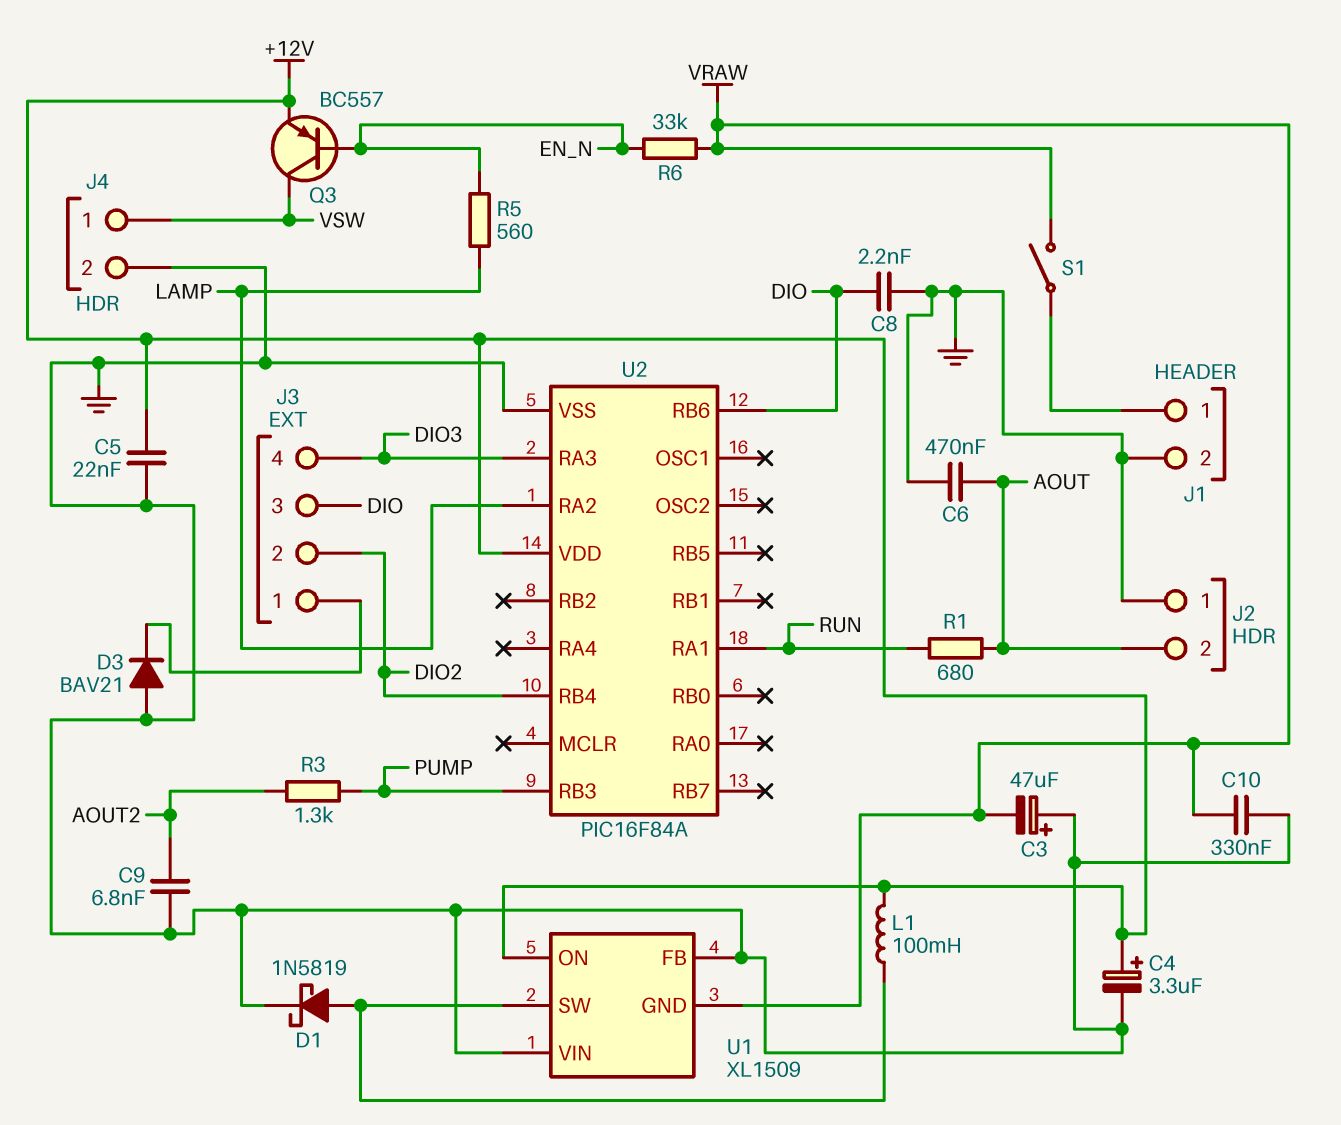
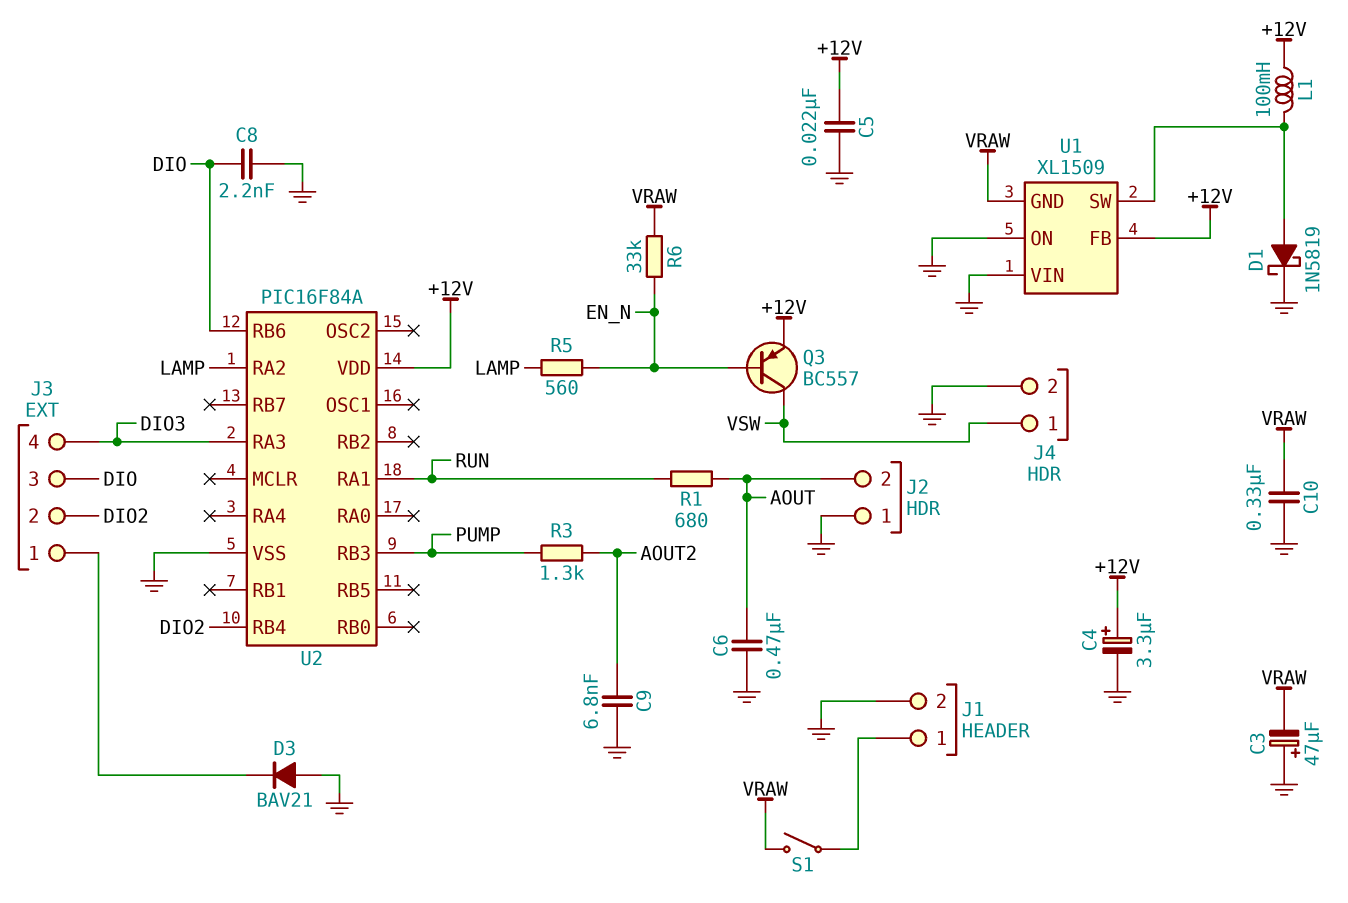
U1 pin FB: GND -> +12V
U1 pin ON: +12V -> GND

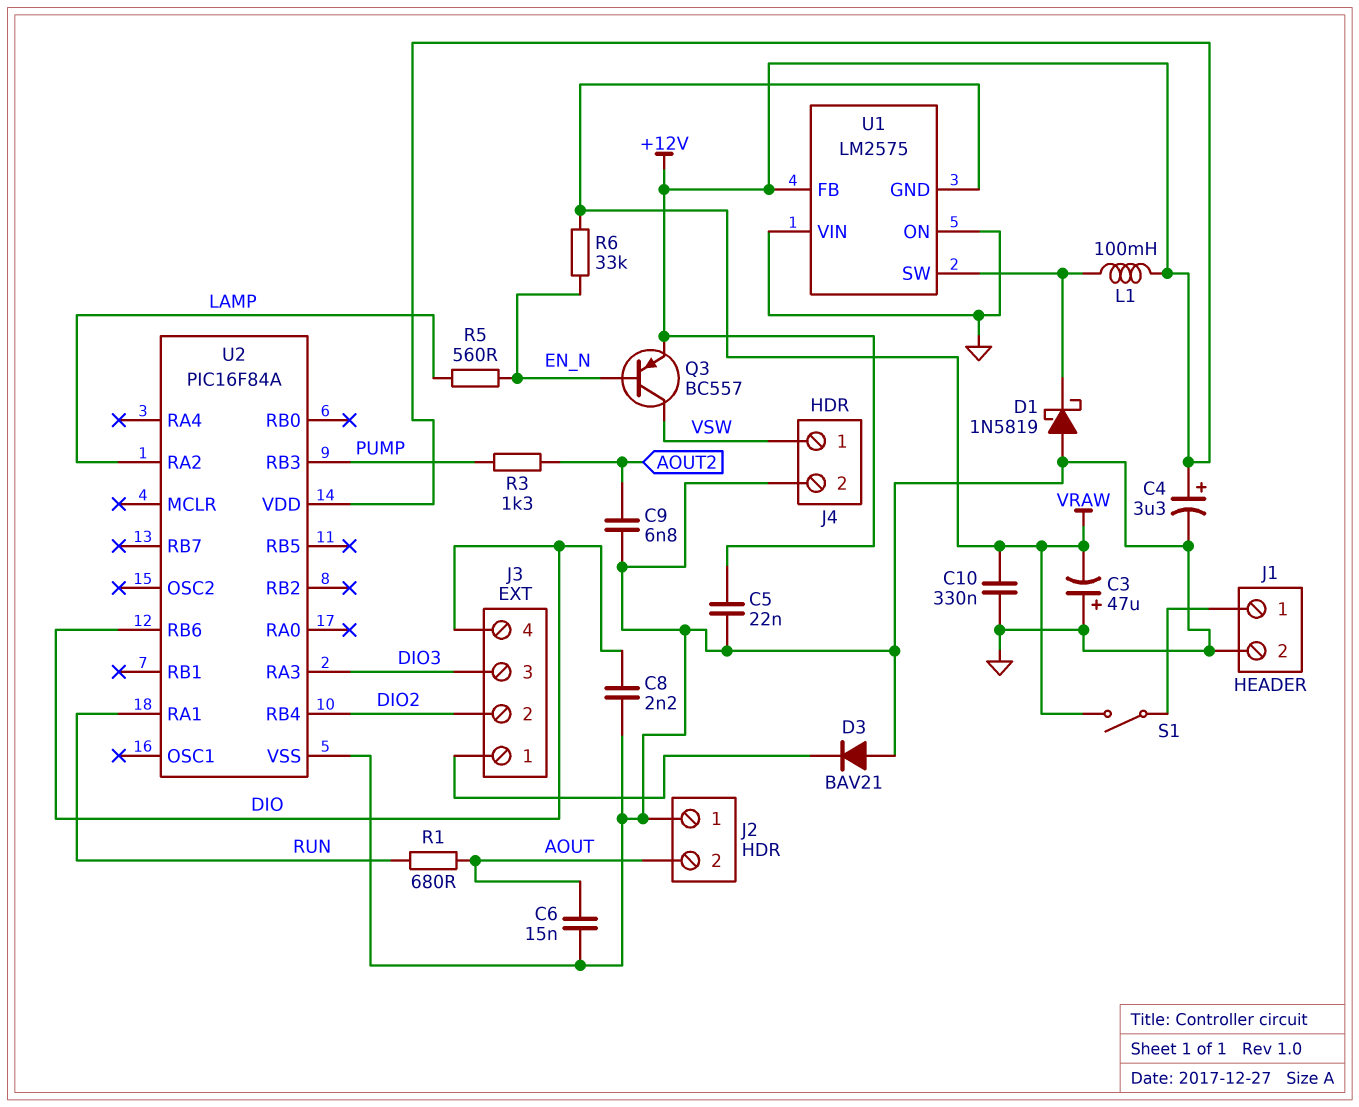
C6: 470nF (AOUT, GND) -> 15nF (AOUT, GND)
D1: schottky 1N5819 (A U1/SW, K GND) -> schottky 1N5819 (A GND, K U1/SW)
J3 pin 3: DIO -> DIO3
J3 pin 4: DIO3 -> DIO
U1: XL1509 -> LM2575

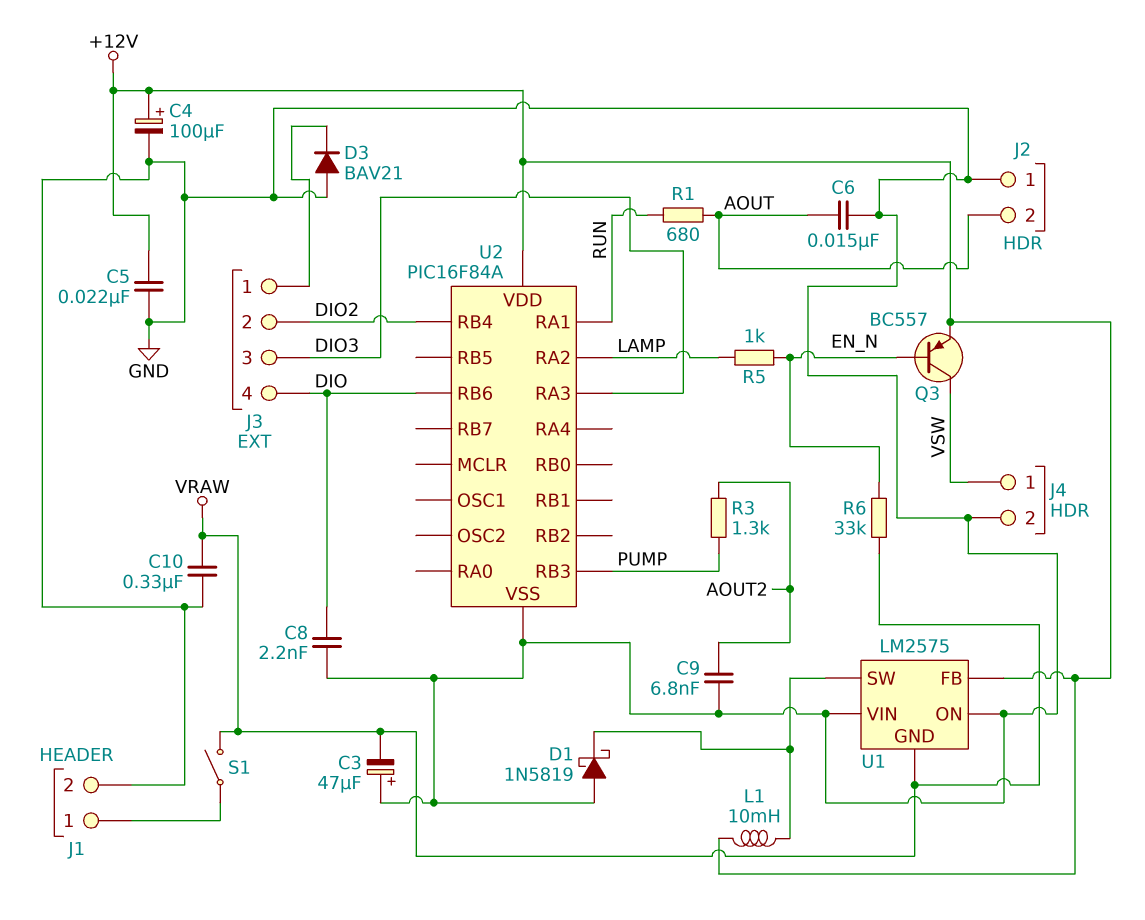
C4: 3.3uF (plus +12V, minus GND) -> 100uF (plus +12V, minus GND)
L1: 100mH (+12V, U1/SW) -> 10mH (+12V, U1/SW)
R5: 560 (EN_N, LAMP) -> 1k (EN_N, LAMP)

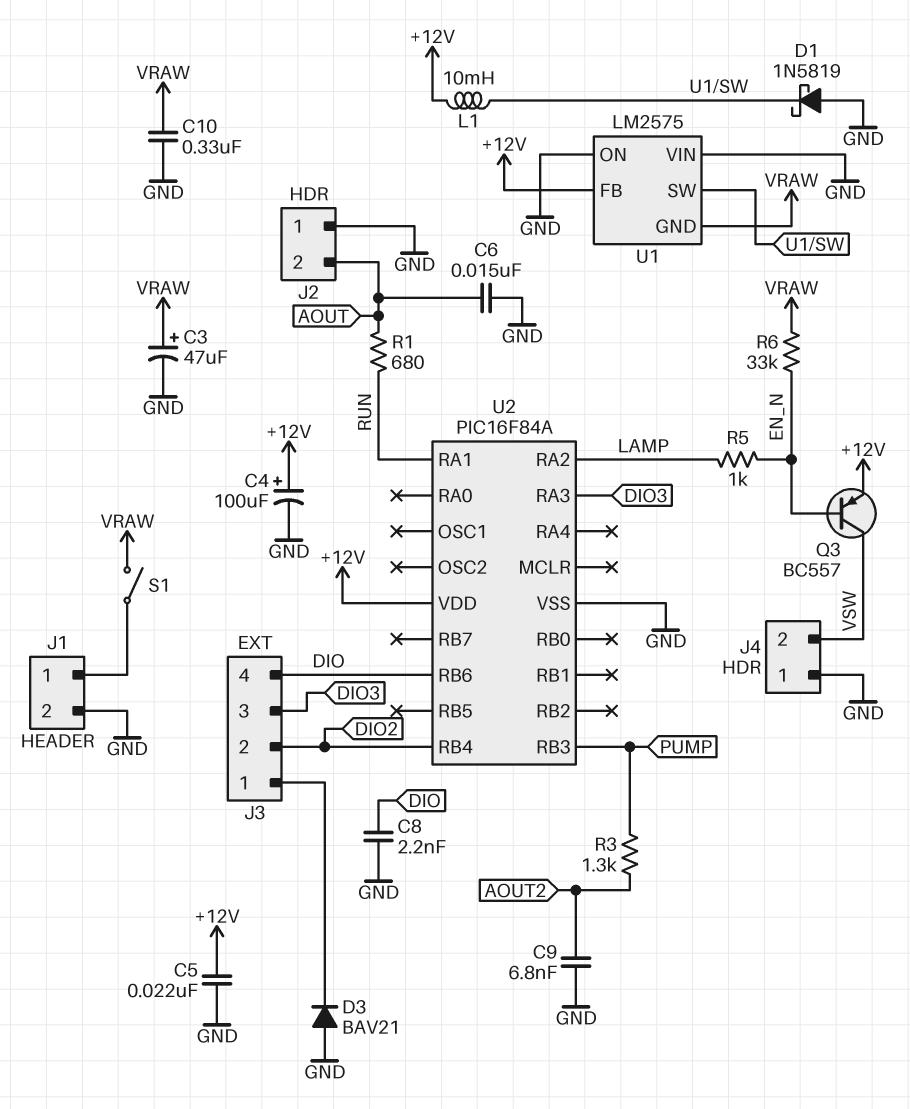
C3: 47uF (plus GND, minus VRAW) -> 47uF (plus VRAW, minus GND)
J4 pin 1: VSW -> GND
J4 pin 2: GND -> VSW

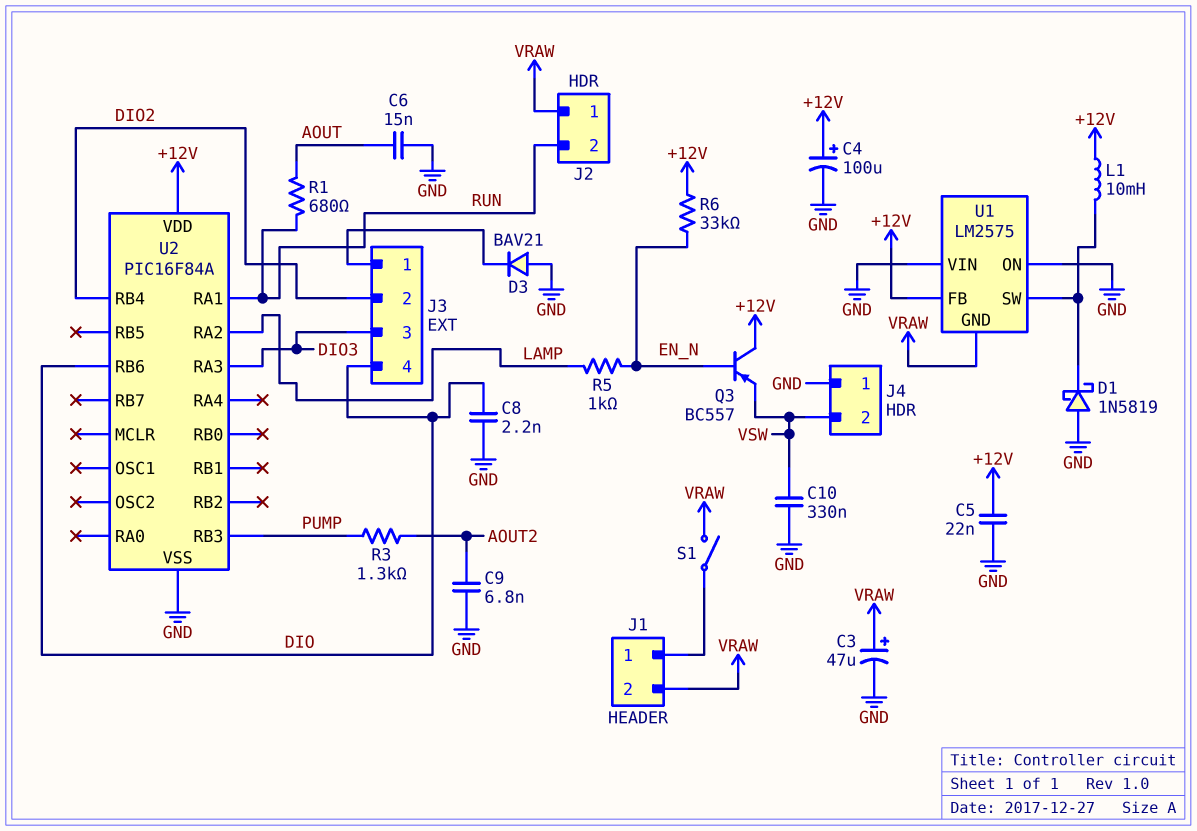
C10: 330nF (GND, VRAW) -> 330nF (GND, VSW)
J1 pin 2: GND -> VRAW
J2 pin 1: GND -> VRAW
J2 pin 2: AOUT -> RUN
Q3: PNP BC557 (B EN_N, C VSW, E +12V) -> PNP BC557 (B EN_N, C +12V, E VSW)
R6: 33k (EN_N, VRAW) -> 33k (+12V, EN_N)

